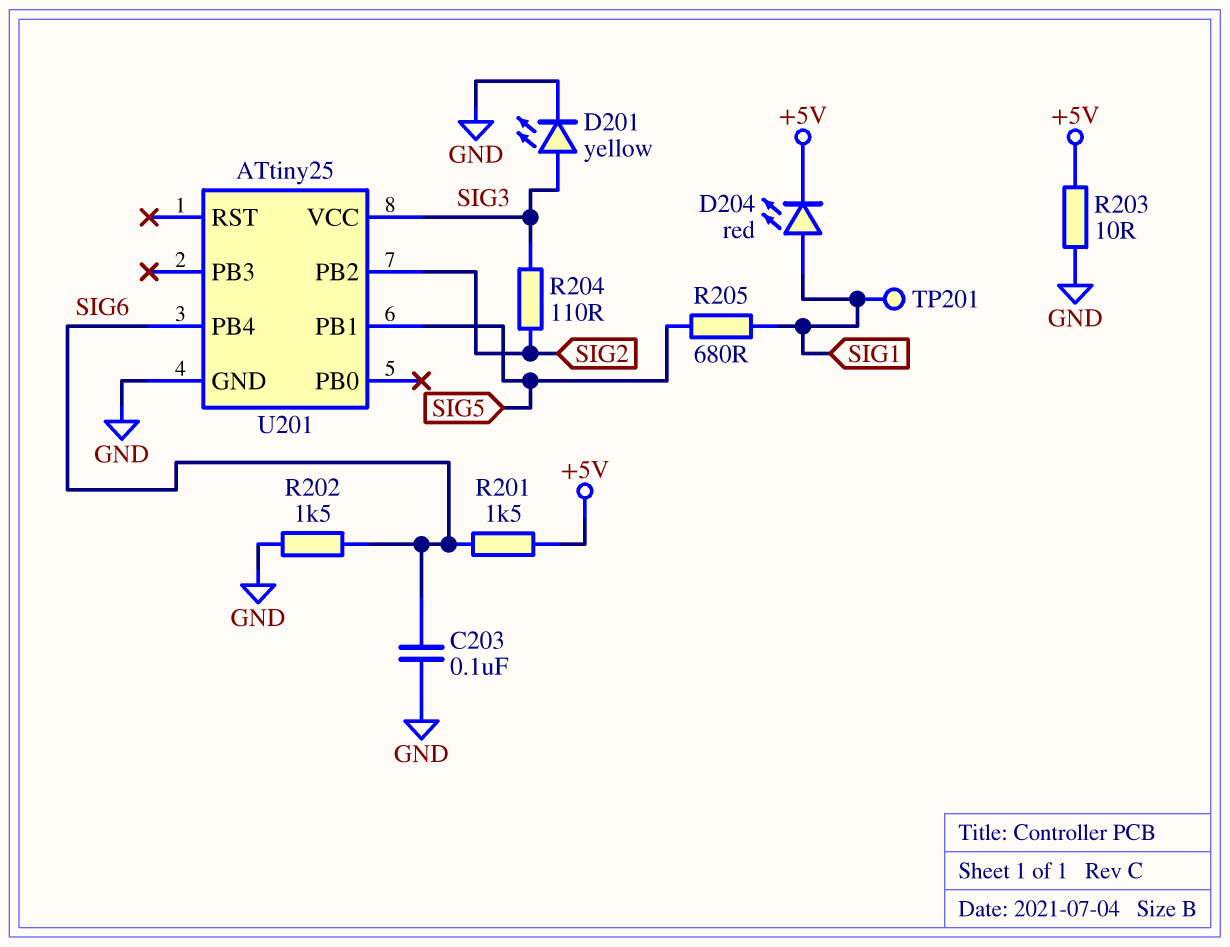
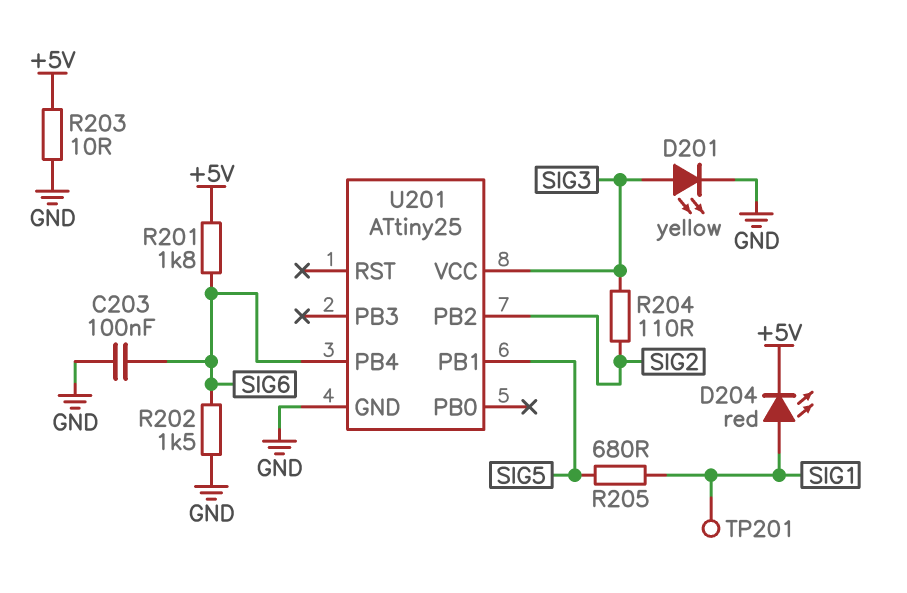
R201: 1.5k (+5V, SIG6) -> 1.8k (+5V, SIG6)

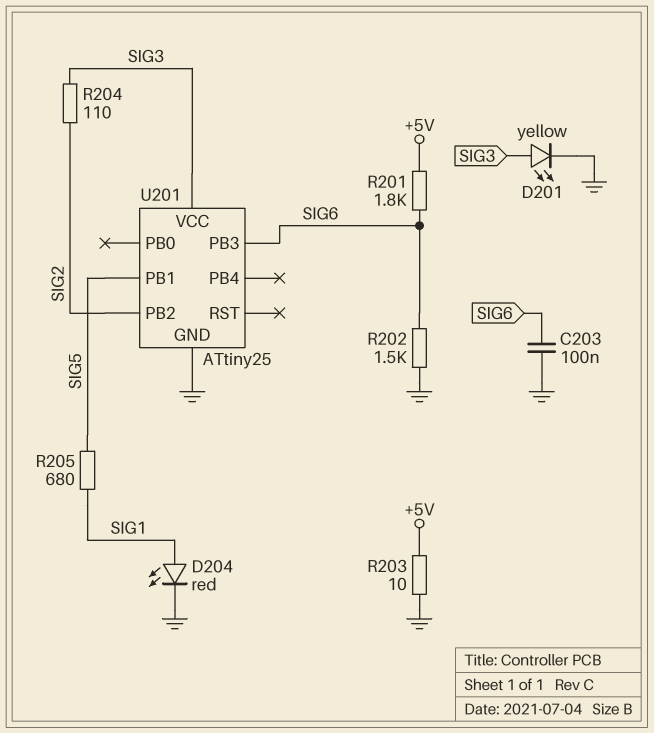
D204: LED red (A SIG1, K +5V) -> LED red (A SIG1, K GND)
TP201: test point (SIG1) -> none
U201 pin PB3: none -> SIG6
U201 pin PB4: SIG6 -> none

